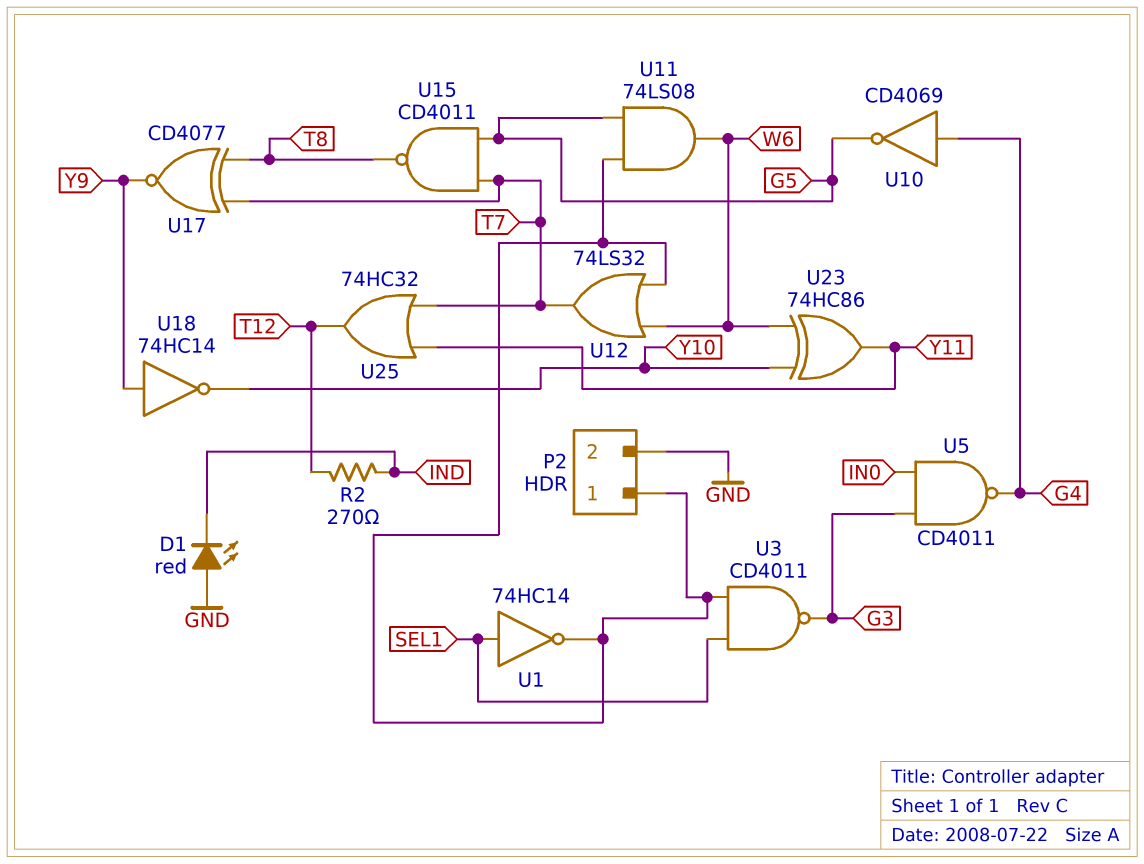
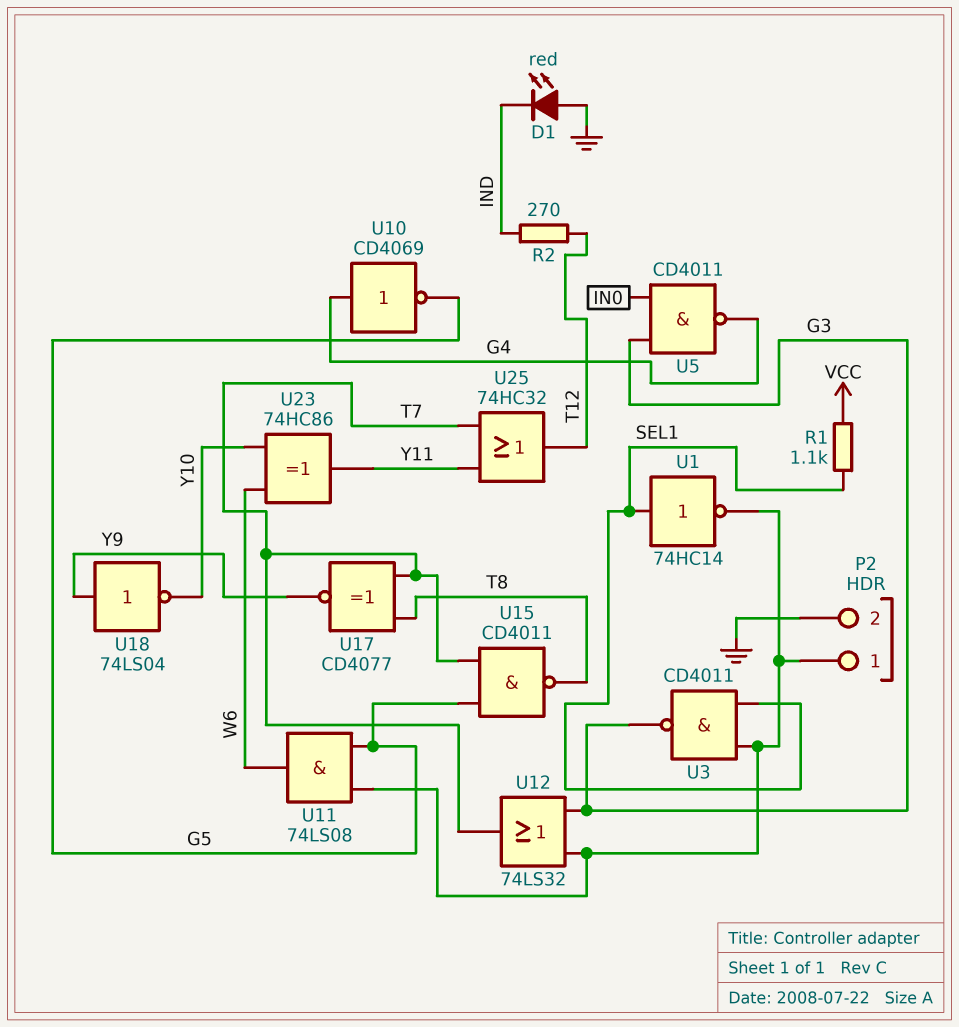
R1: none -> 1.1k (SEL1, VCC)
U12: OR 74LS32 (in P2/1, in W6, out T7) -> OR 74LS32 (in G3, in P2/1, out T7)
U18: NOT 74HC14 (in Y9, out Y10) -> NOT 74LS04 (in Y9, out Y10)

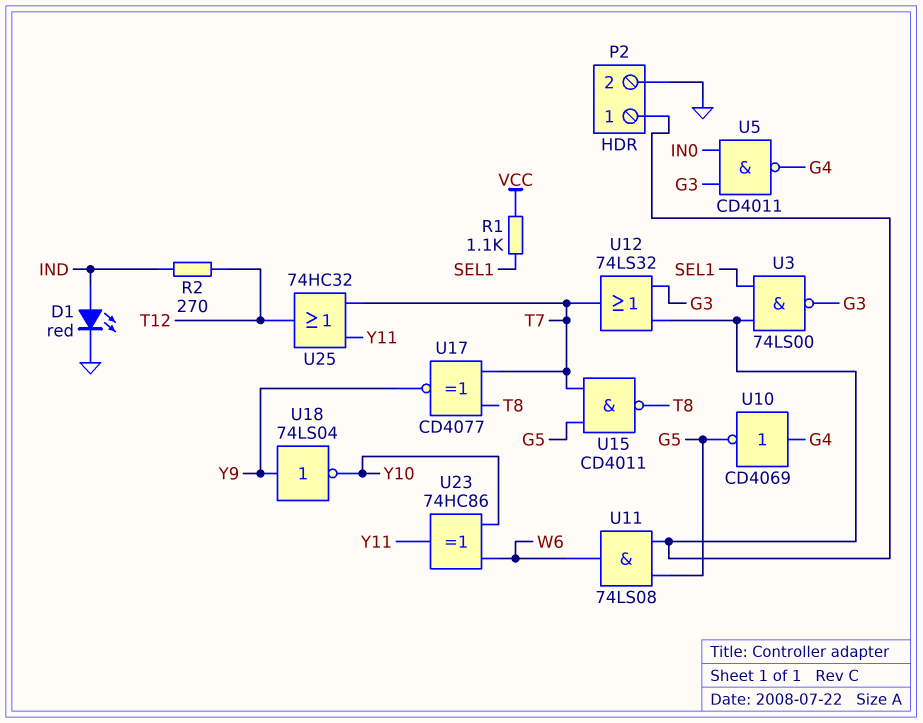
D1: LED red (A GND, K IND) -> LED red (A IND, K GND)
U1: NOT 74HC14 (in SEL1, out P2/1) -> none
U3: NAND CD4011 (in P2/1, in SEL1, out G3) -> NAND 74LS00 (in P2/1, in SEL1, out G3)

